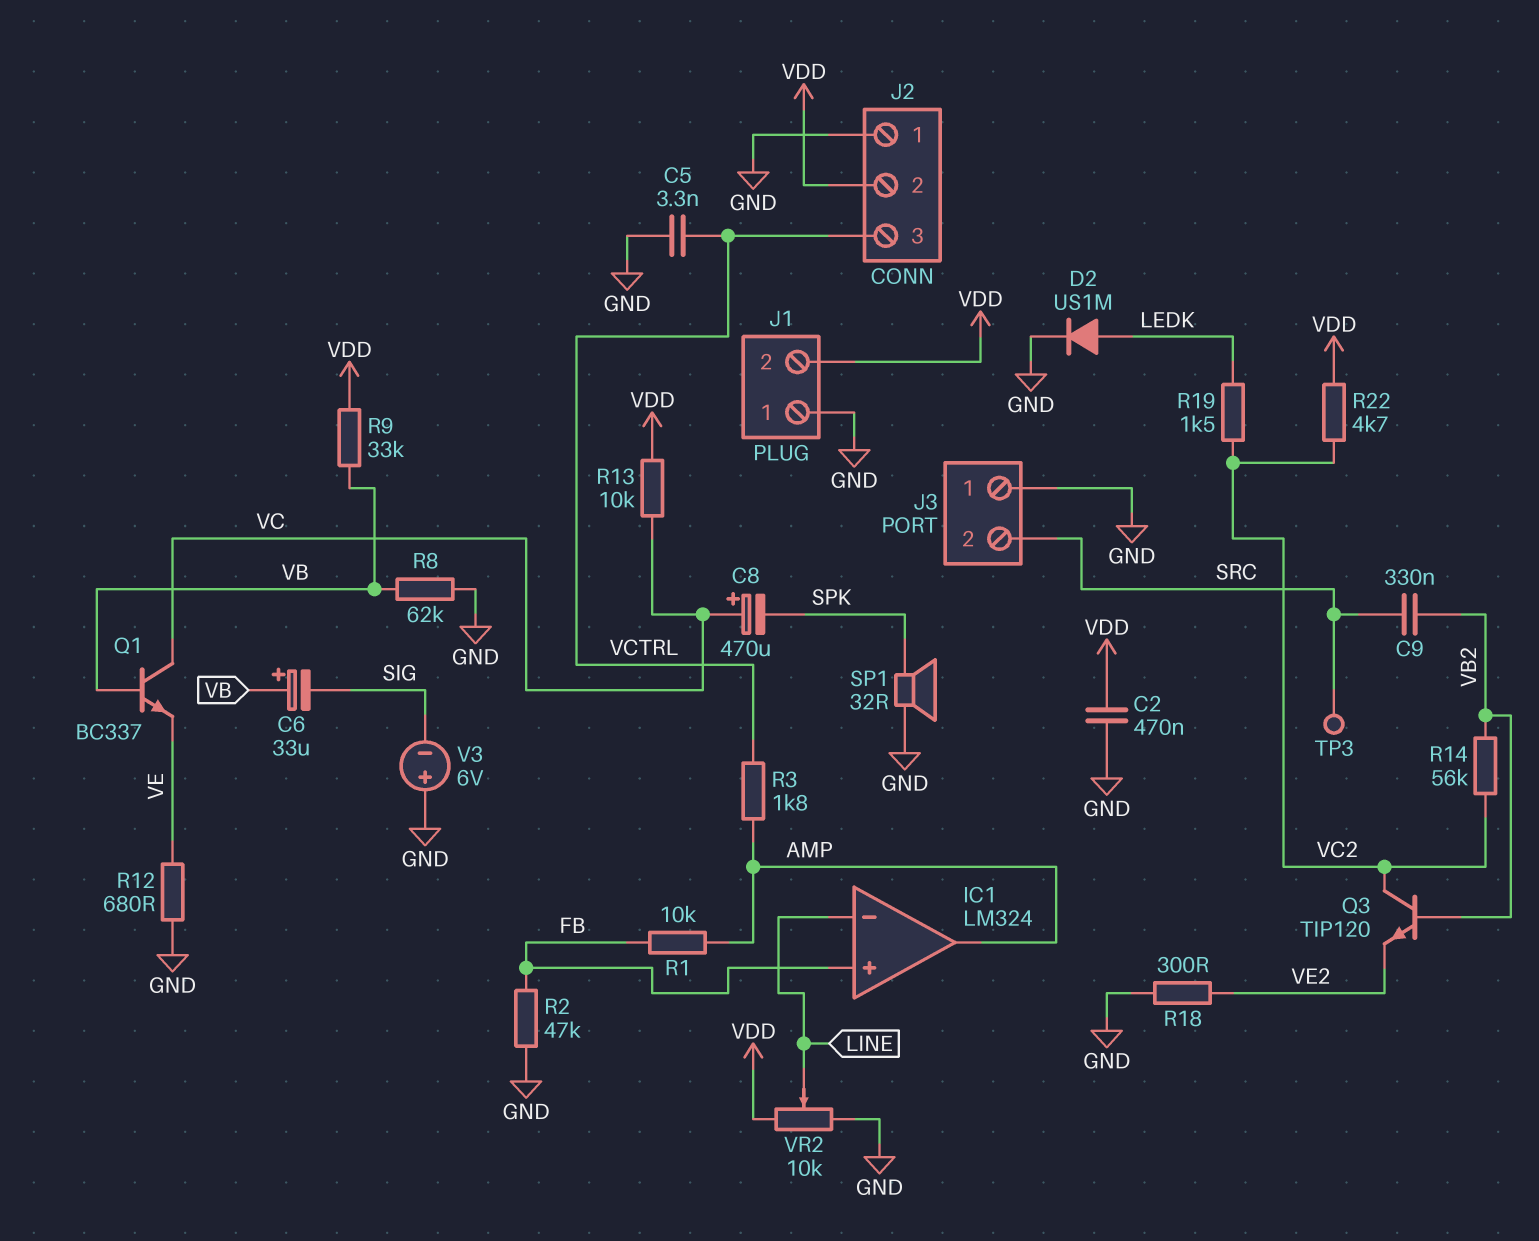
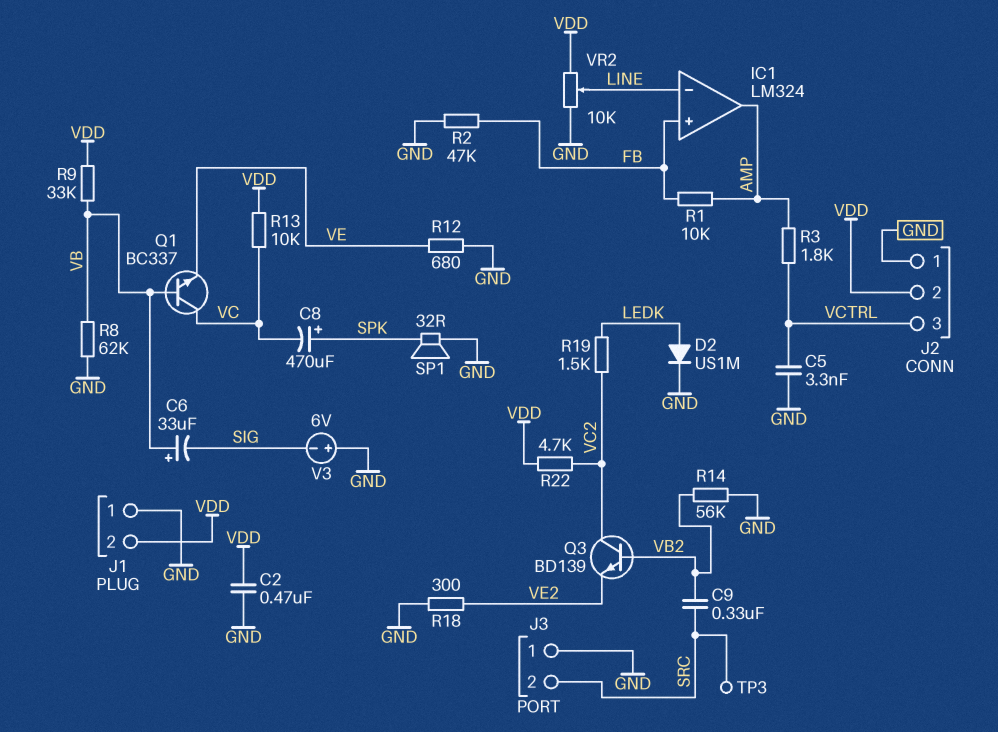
C8: 470uF (plus VC, minus SPK) -> 470uF (plus SPK, minus VC)
Q3: NPN TIP120 (B VB2, C VC2, E VE2) -> NPN BD139 (B VB2, C VC2, E VE2)
R14: 56k (VB2, VC2) -> 56k (GND, VB2)

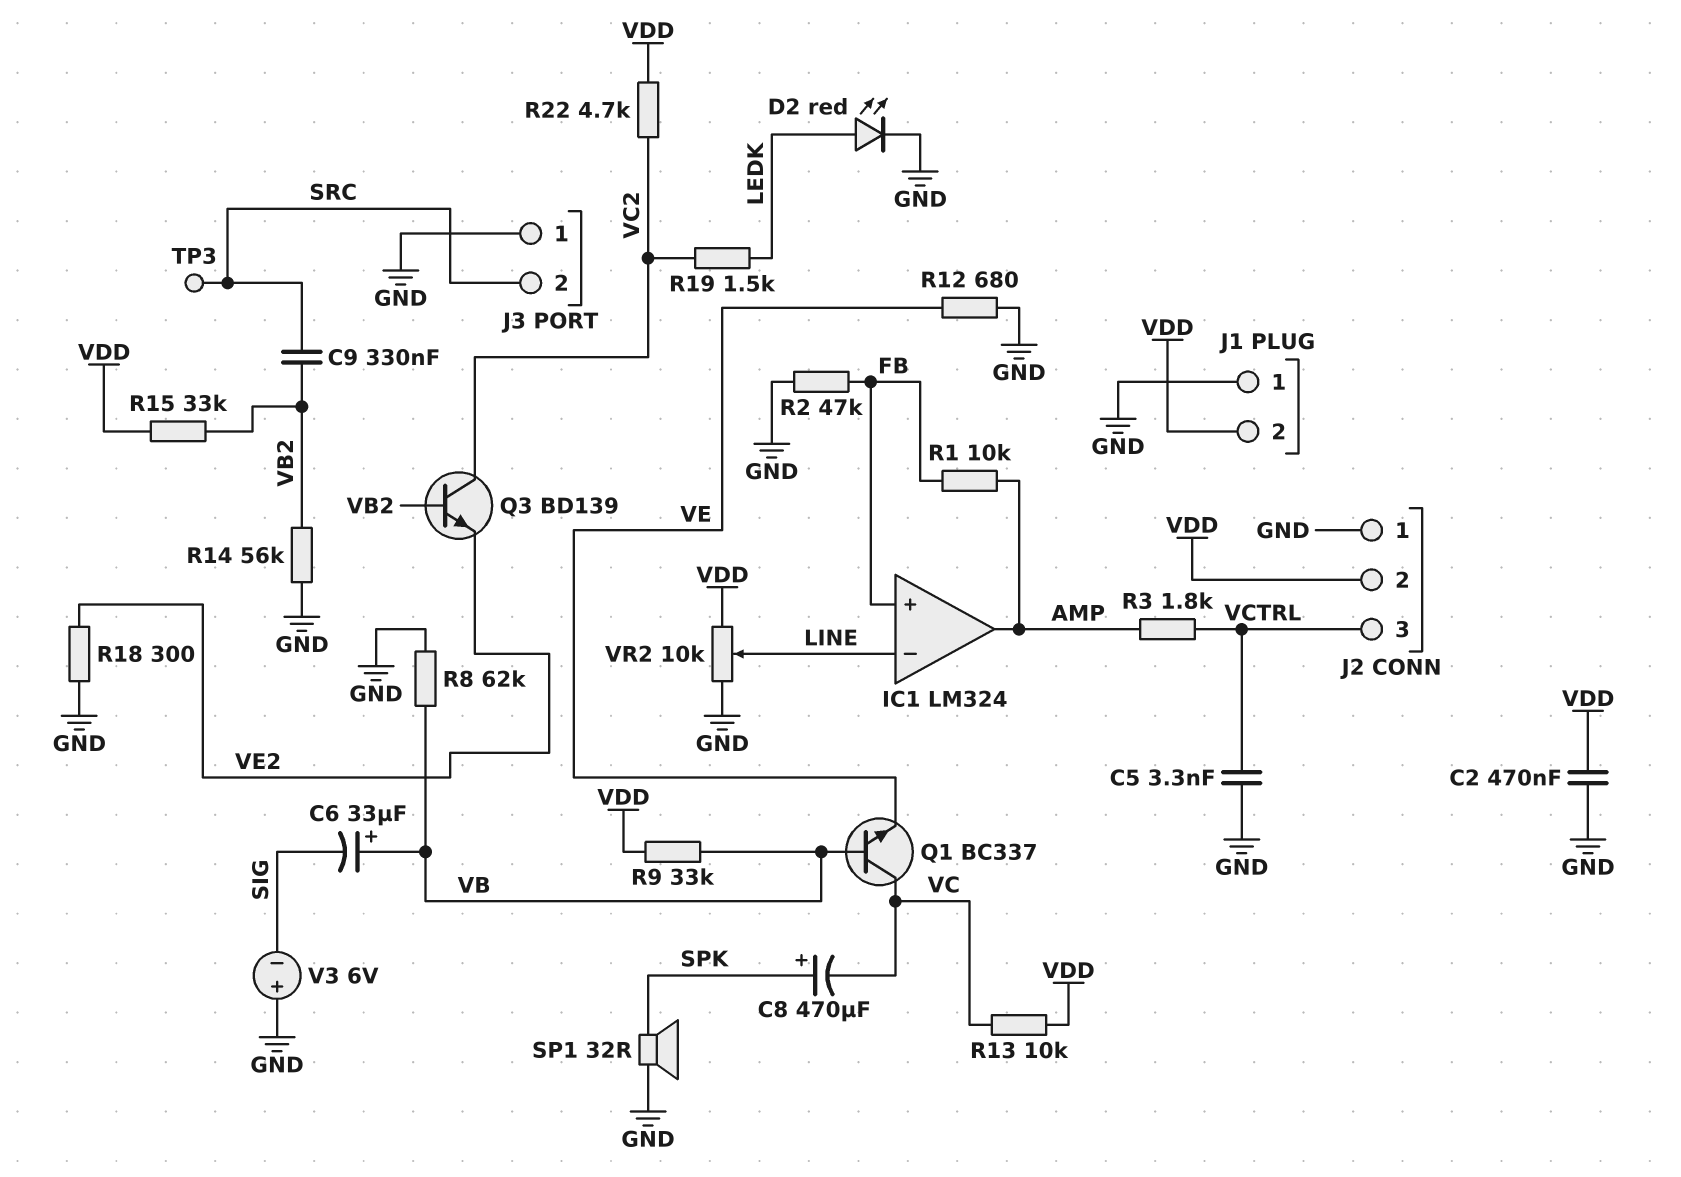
D2: diode US1M (A LEDK, K GND) -> LED red (A LEDK, K GND)
R15: none -> 33k (VB2, VDD)

